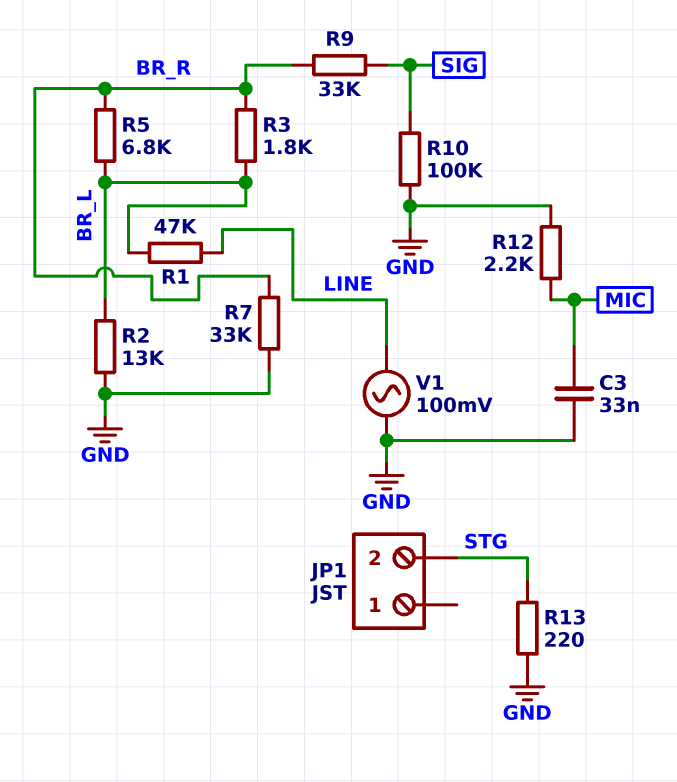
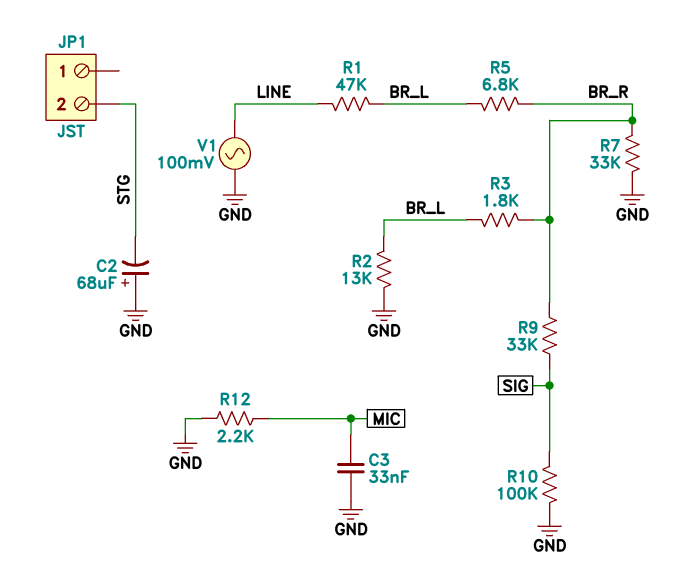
C2: none -> 68uF (plus GND, minus STG)
R13: 220 (GND, STG) -> none

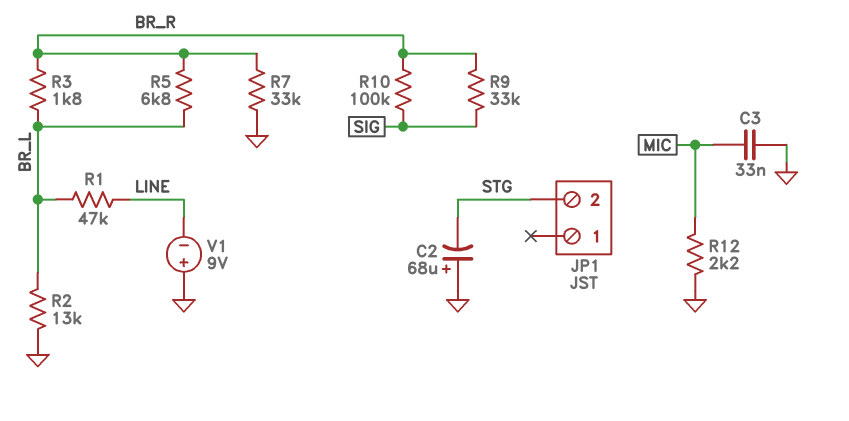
R10: 100k (GND, SIG) -> 100k (BR_R, SIG)
V1: AC 100mV (GND, LINE) -> 9V (plus GND, minus LINE)

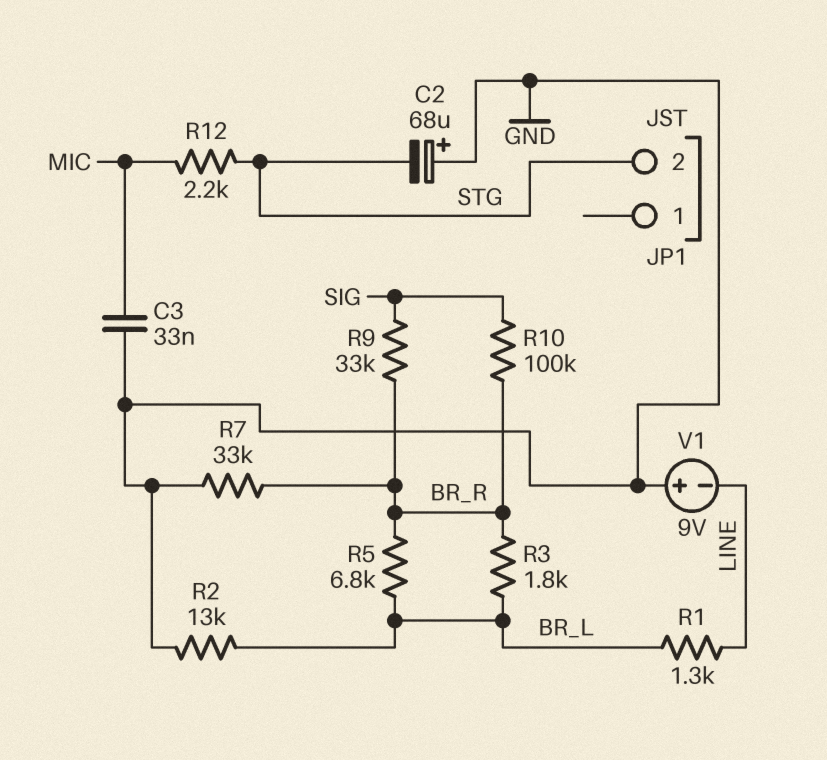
R1: 47k (BR_L, LINE) -> 1.3k (BR_L, LINE)
R12: 2.2k (GND, MIC) -> 2.2k (MIC, STG)

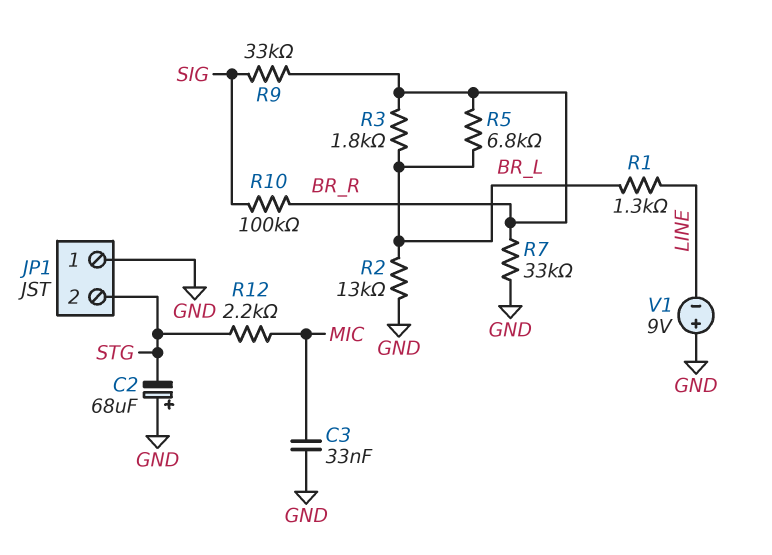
JP1 pin 1: none -> GND

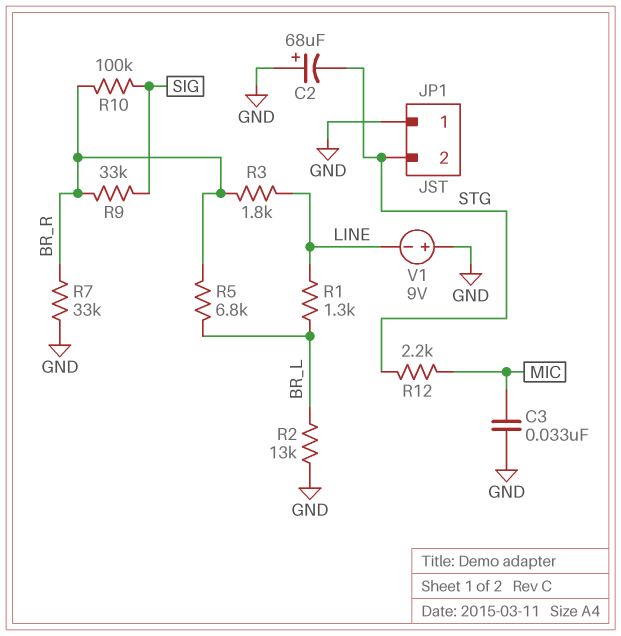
R3: 1.8k (BR_L, BR_R) -> 1.8k (BR_R, LINE)

